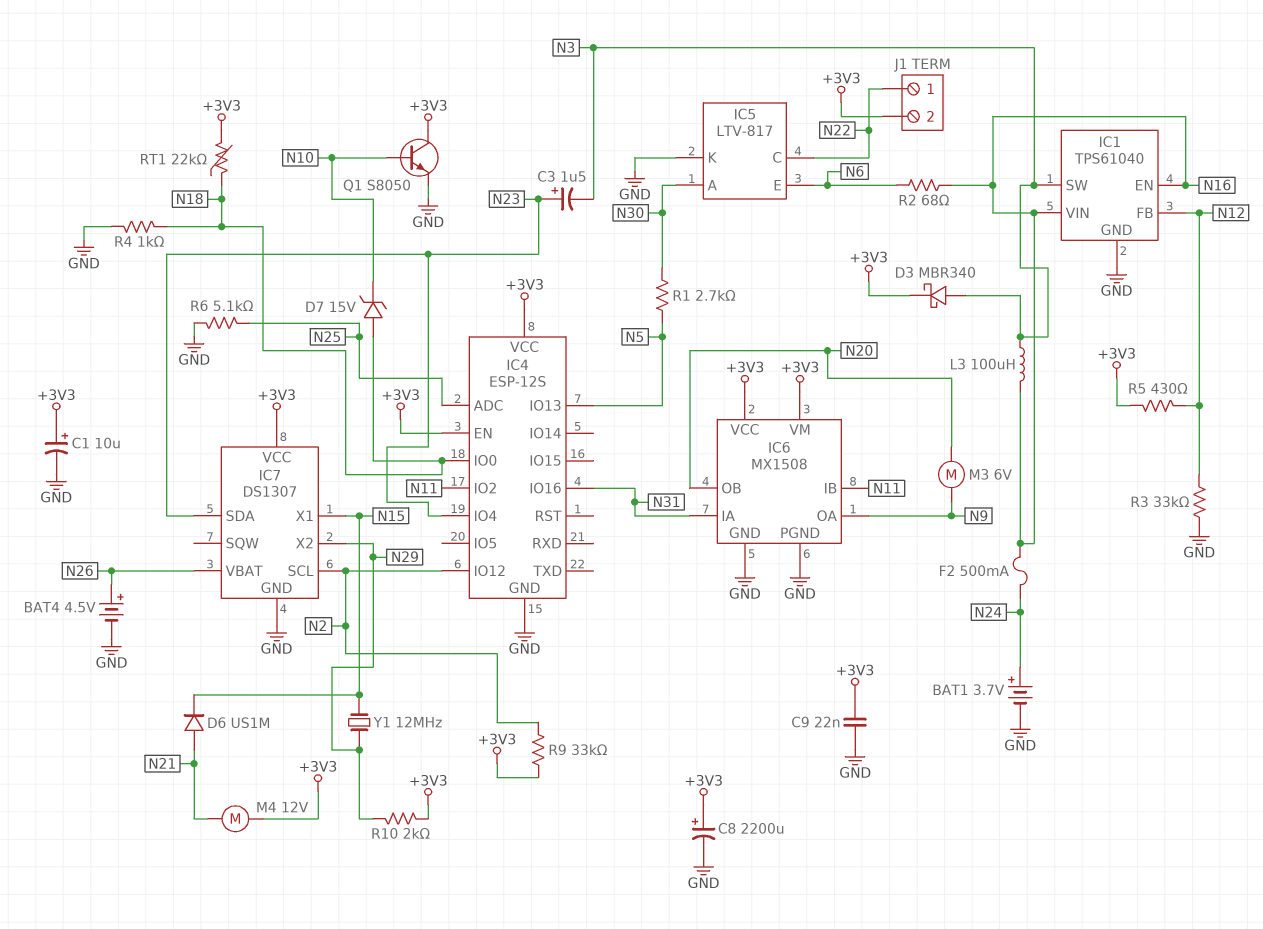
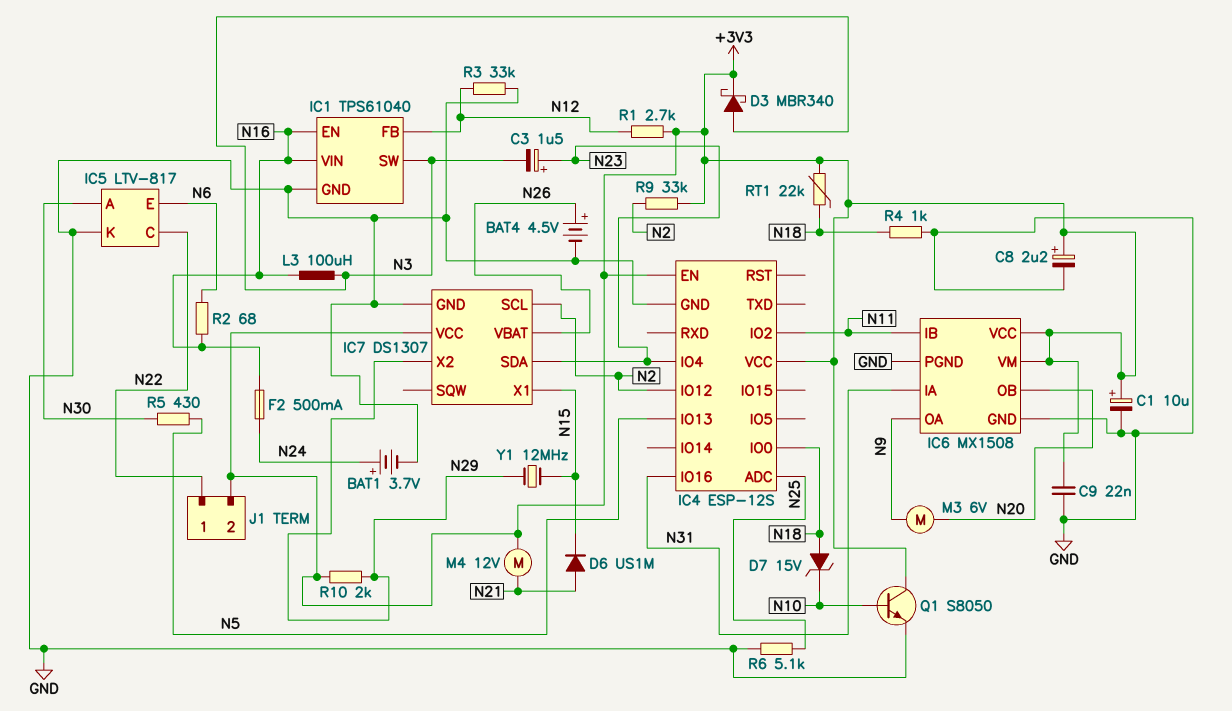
C8: 2200uF (plus +3V3, minus GND) -> 2.2uF (plus +3V3, minus GND)
R1: 2.7k (N5, N30) -> 2.7k (+3V3, N12)
R5: 430 (+3V3, N12) -> 430 (N5, N30)

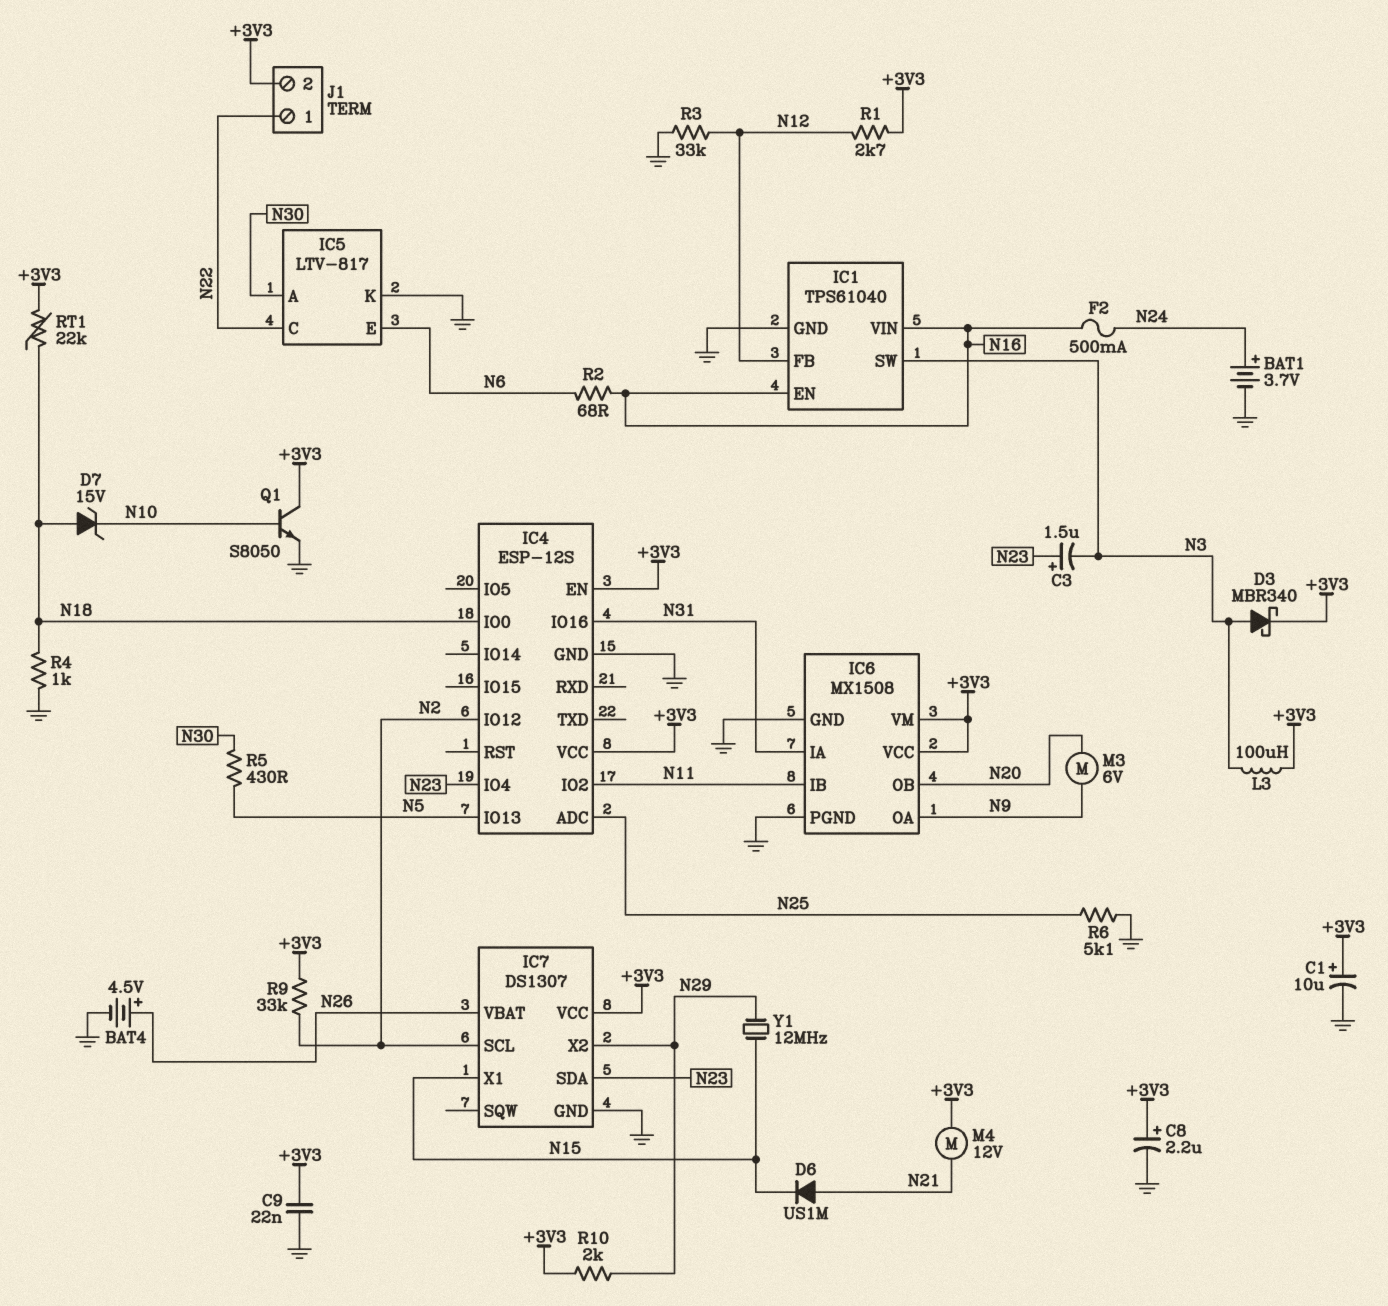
L3: 100uH (N3, N16) -> 100uH (+3V3, N3)

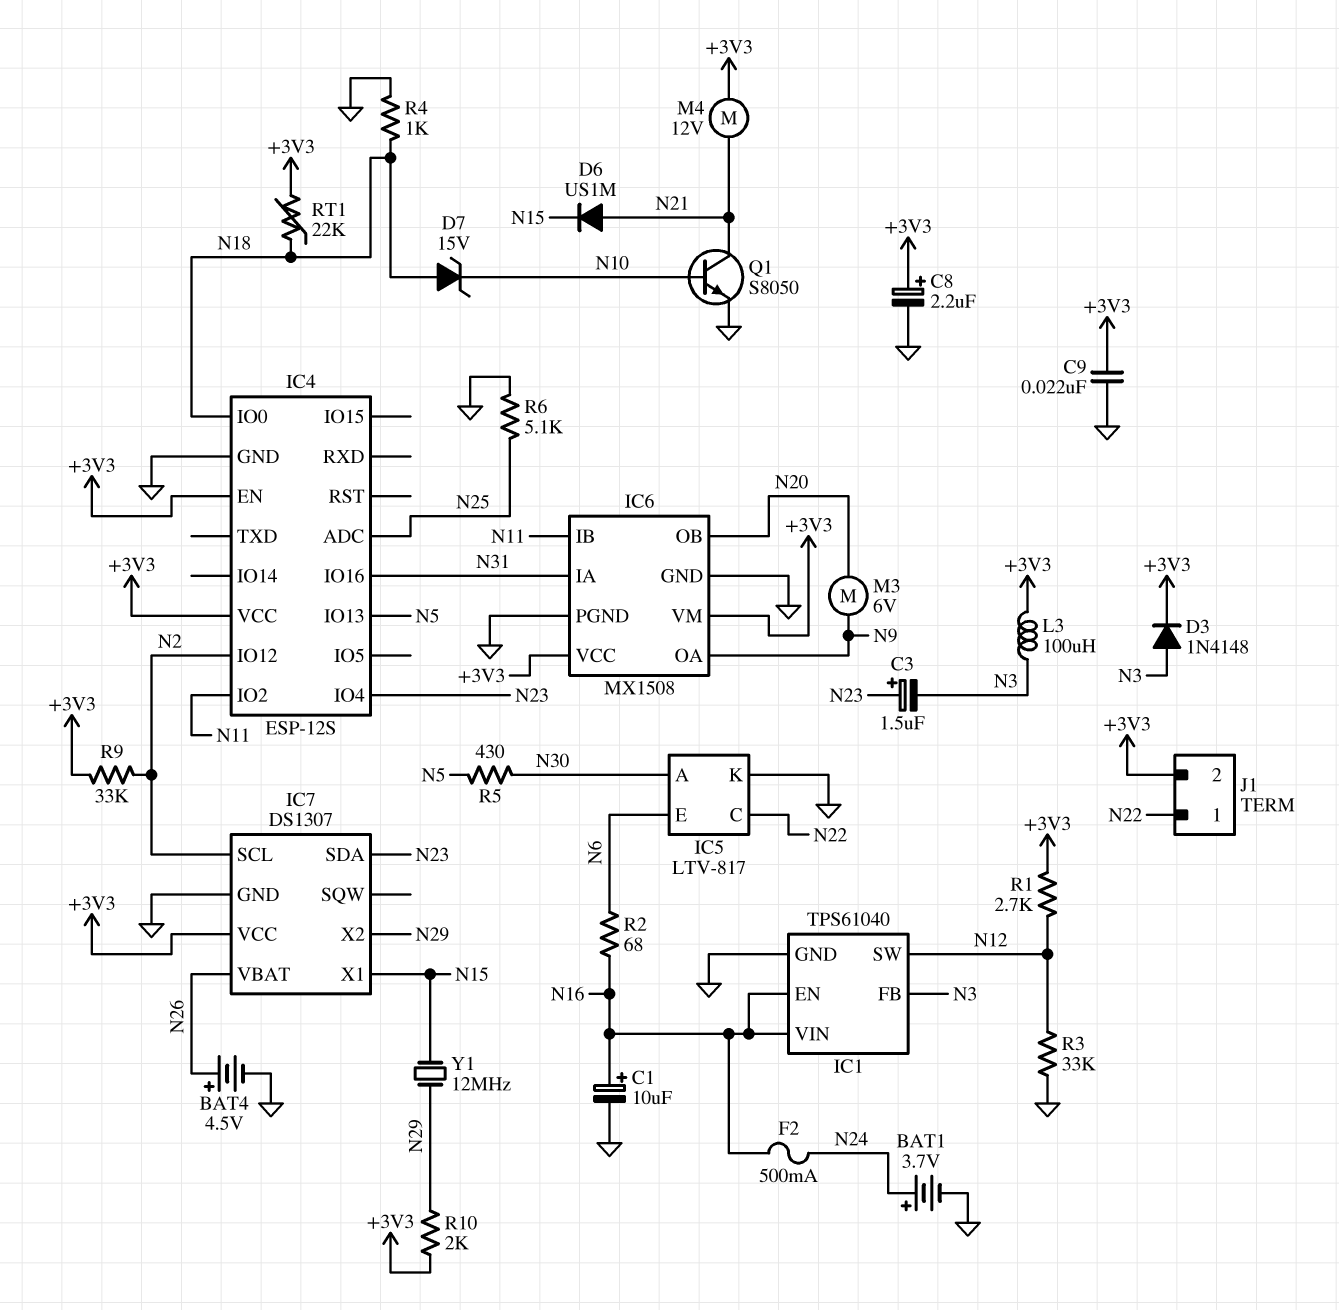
C1: 10uF (plus +3V3, minus GND) -> 10uF (plus N16, minus GND)
D3: schottky MBR340 (A N3, K +3V3) -> diode 1N4148 (A N3, K +3V3)
IC1 pin FB: N12 -> N3
IC1 pin SW: N3 -> N12
Q1: NPN S8050 (B N10, C +3V3, E GND) -> NPN S8050 (B N10, C N21, E GND)

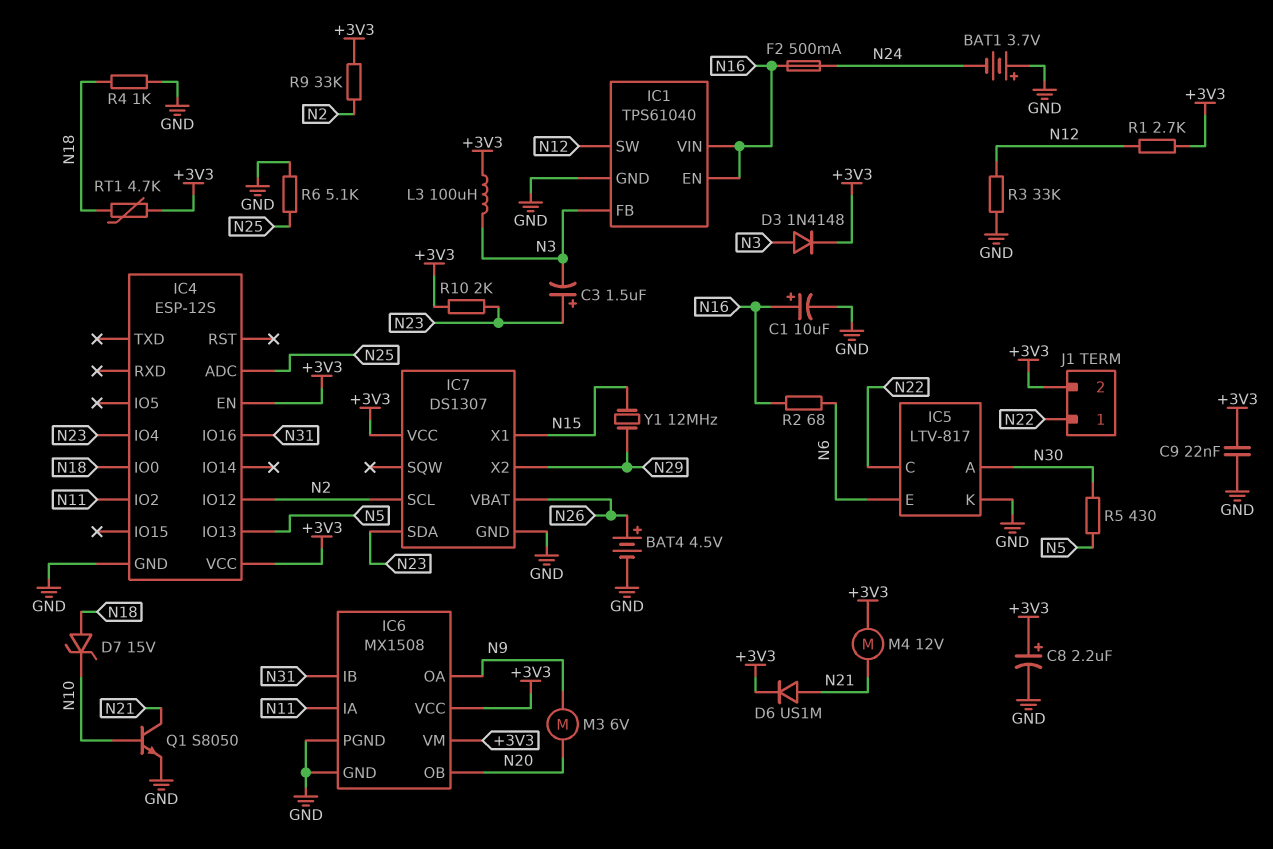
BAT1: 3.7V (plus N24, minus GND) -> 3.7V (plus GND, minus N24)
D6: diode US1M (A N21, K N15) -> diode US1M (A N21, K +3V3)
IC6 pin IA: N31 -> N11
IC6 pin IB: N11 -> N31
R10: 2k (+3V3, N29) -> 2k (+3V3, N23)
RT1: 22k (+3V3, N18) -> 4.7k (+3V3, N18)

